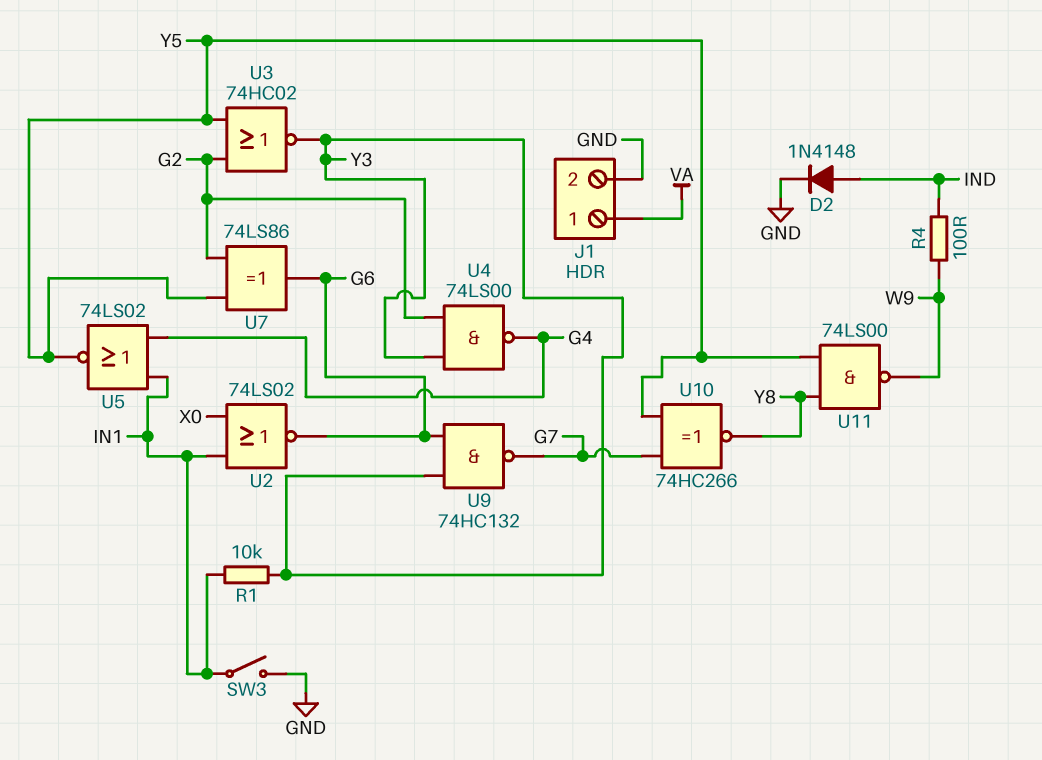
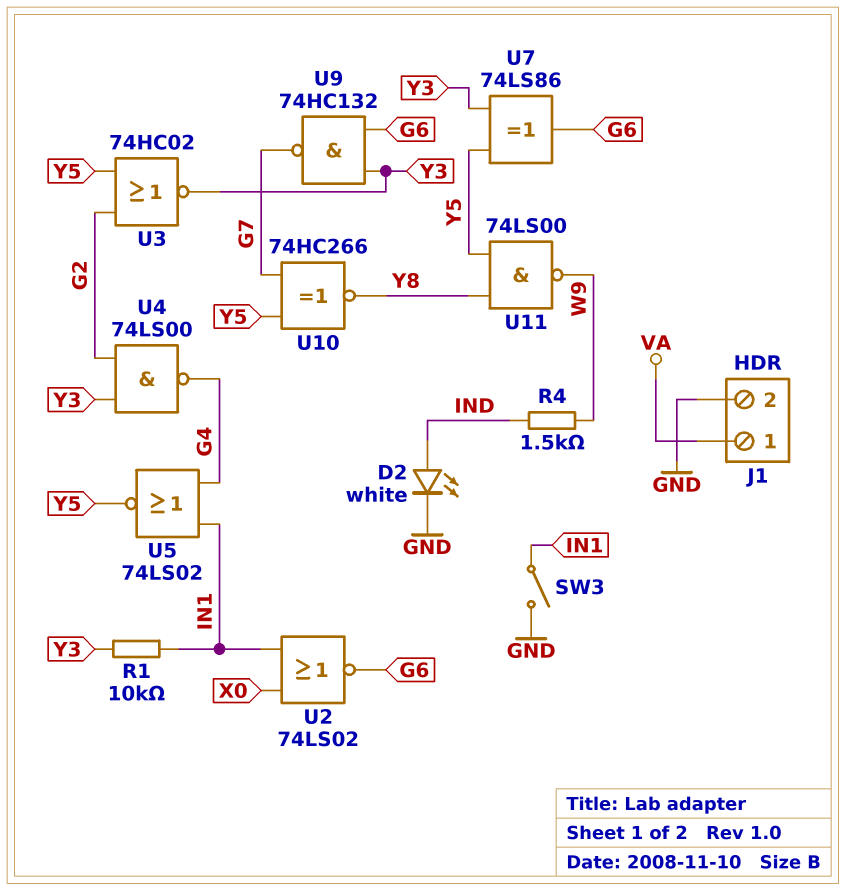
D2: diode 1N4148 (A IND, K GND) -> LED white (A IND, K GND)
R4: 100 (IND, W9) -> 1.5k (IND, W9)
U7: XOR 74LS86 (in G2, in Y5, out G6) -> XOR 74LS86 (in Y3, in Y5, out G6)

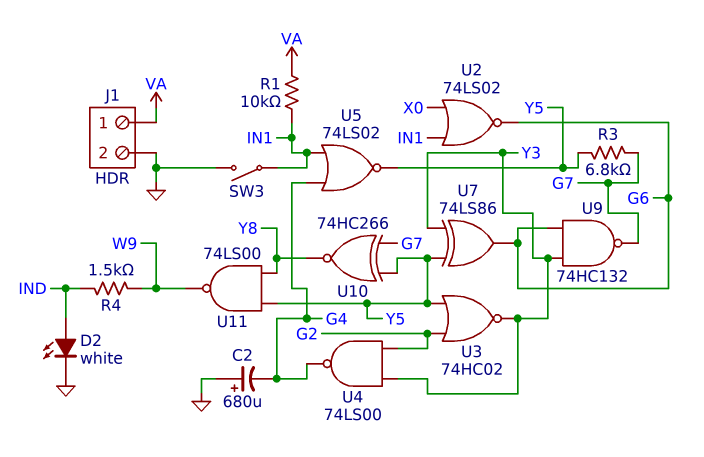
C2: none -> 680uF (plus GND, minus G4)
R1: 10k (IN1, Y3) -> 10k (IN1, VA)
R3: none -> 6.8k (G7, Y5)

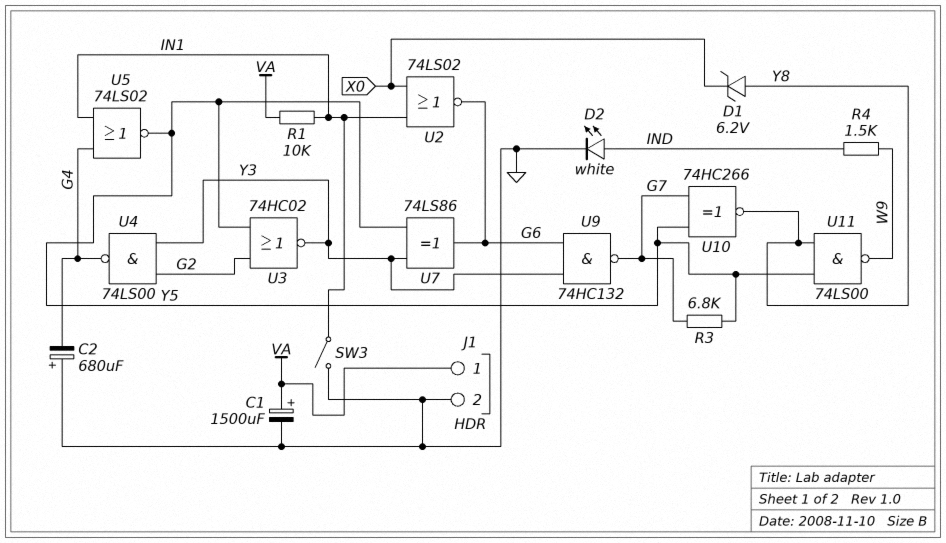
C1: none -> 1500uF (plus VA, minus GND)
D1: none -> zener 6.2V (A Y8, K X0)

